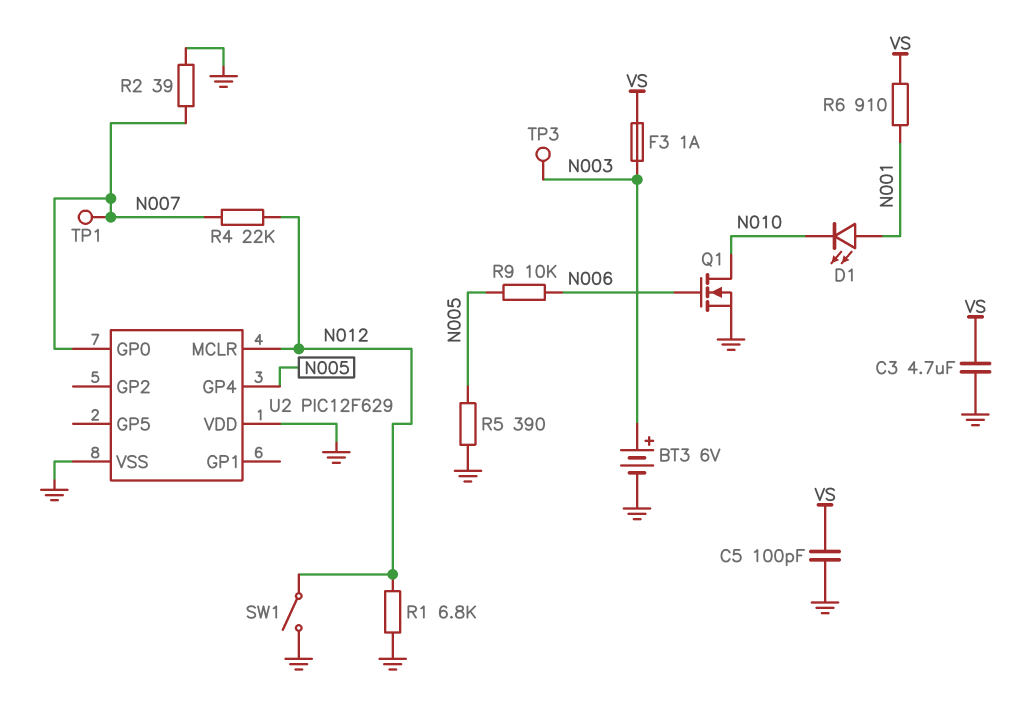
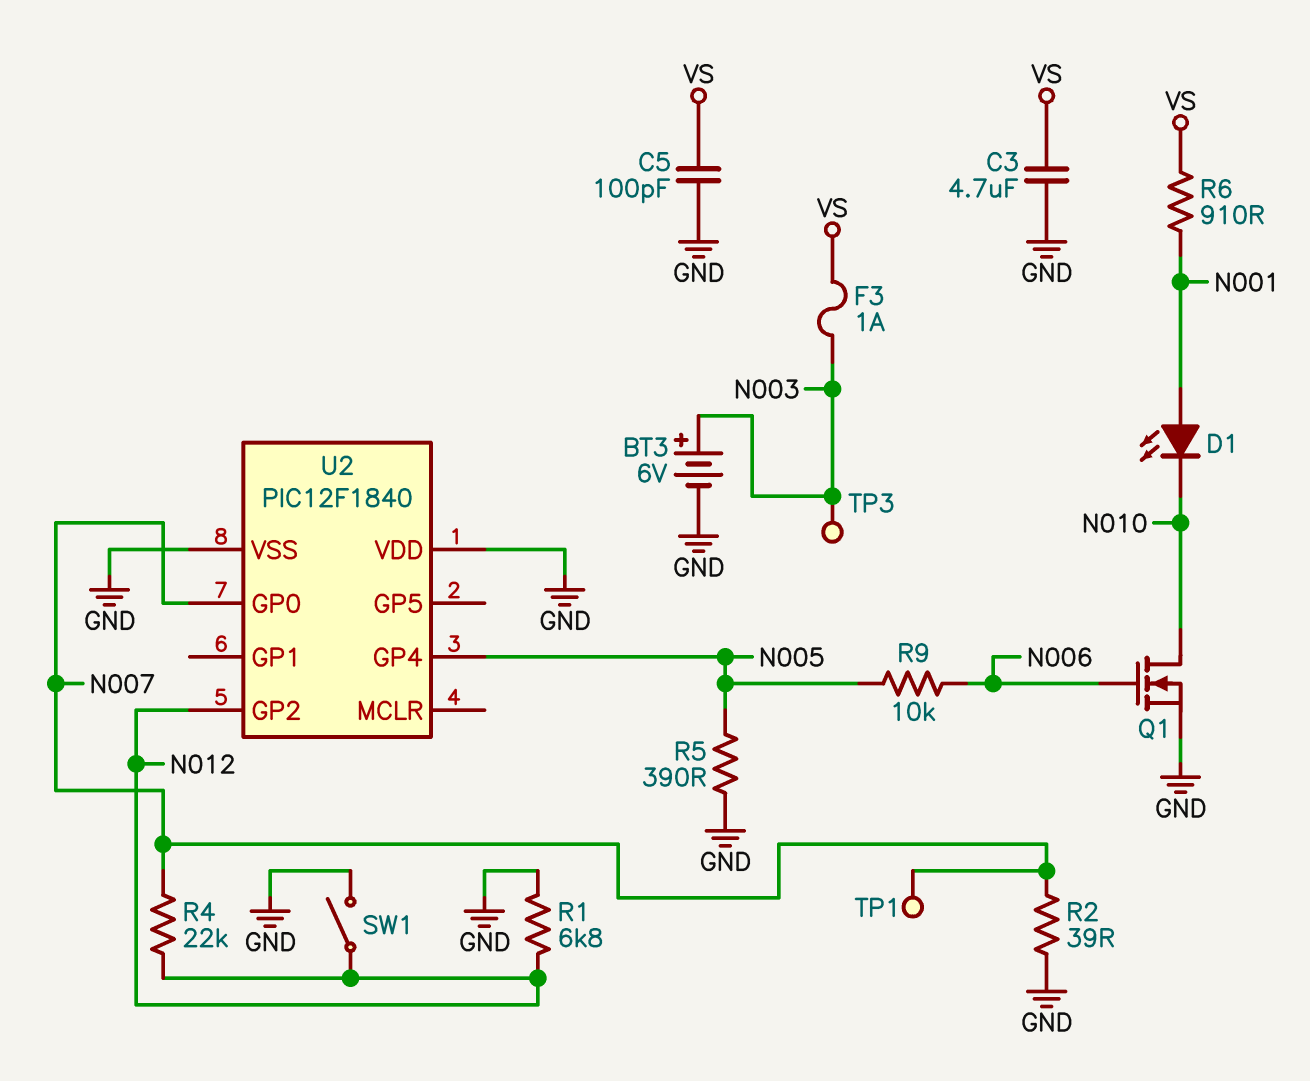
U2: PIC12F629 -> PIC12F1840
U2 pin GP2: none -> N012
U2 pin MCLR: N012 -> none

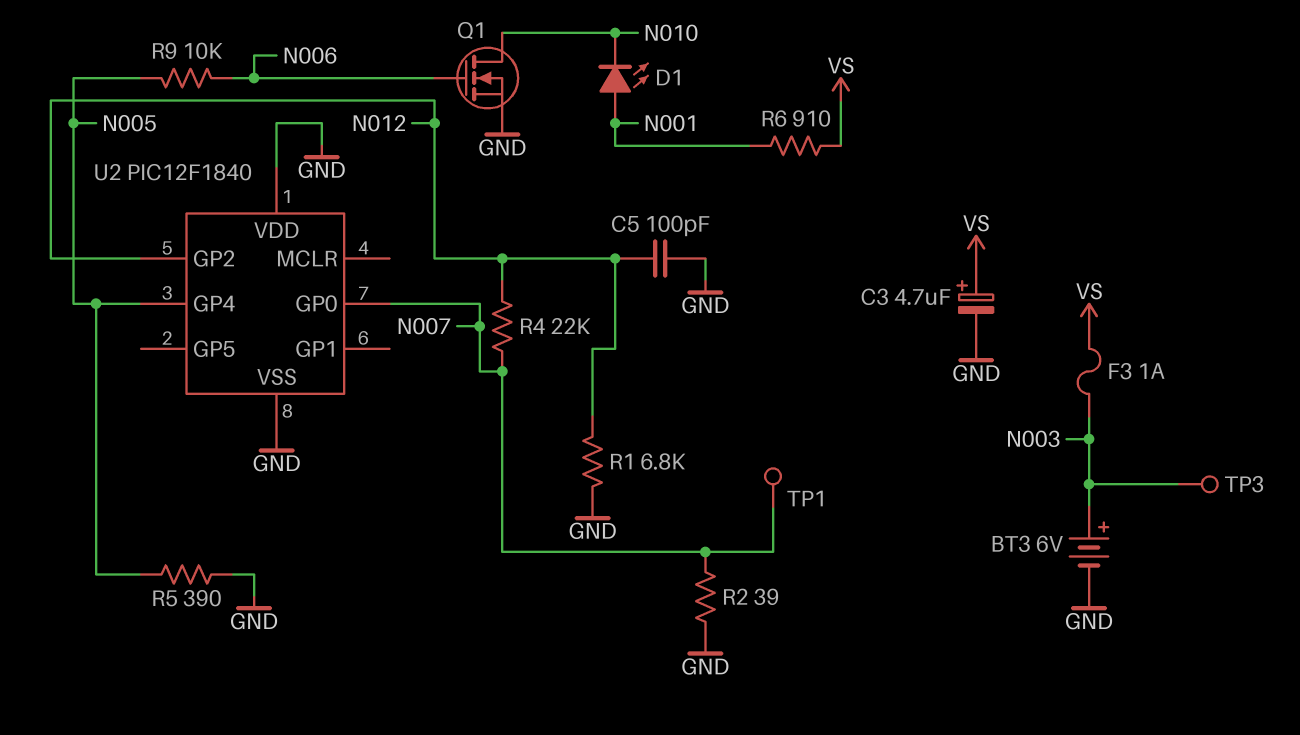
C3: 4.7uF (GND, VS) -> 4.7uF (plus VS, minus GND)
C5: 100pF (GND, VS) -> 100pF (GND, N012)
SW1: switch (GND, N012) -> none

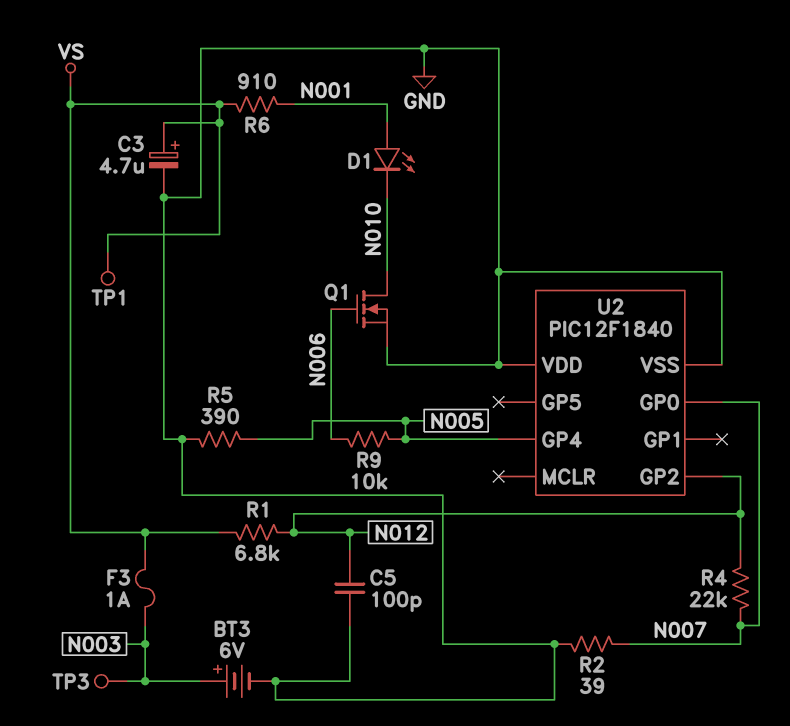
R1: 6.8k (GND, N012) -> 6.8k (N012, VS)
TP1: test point (N007) -> test point (VS)

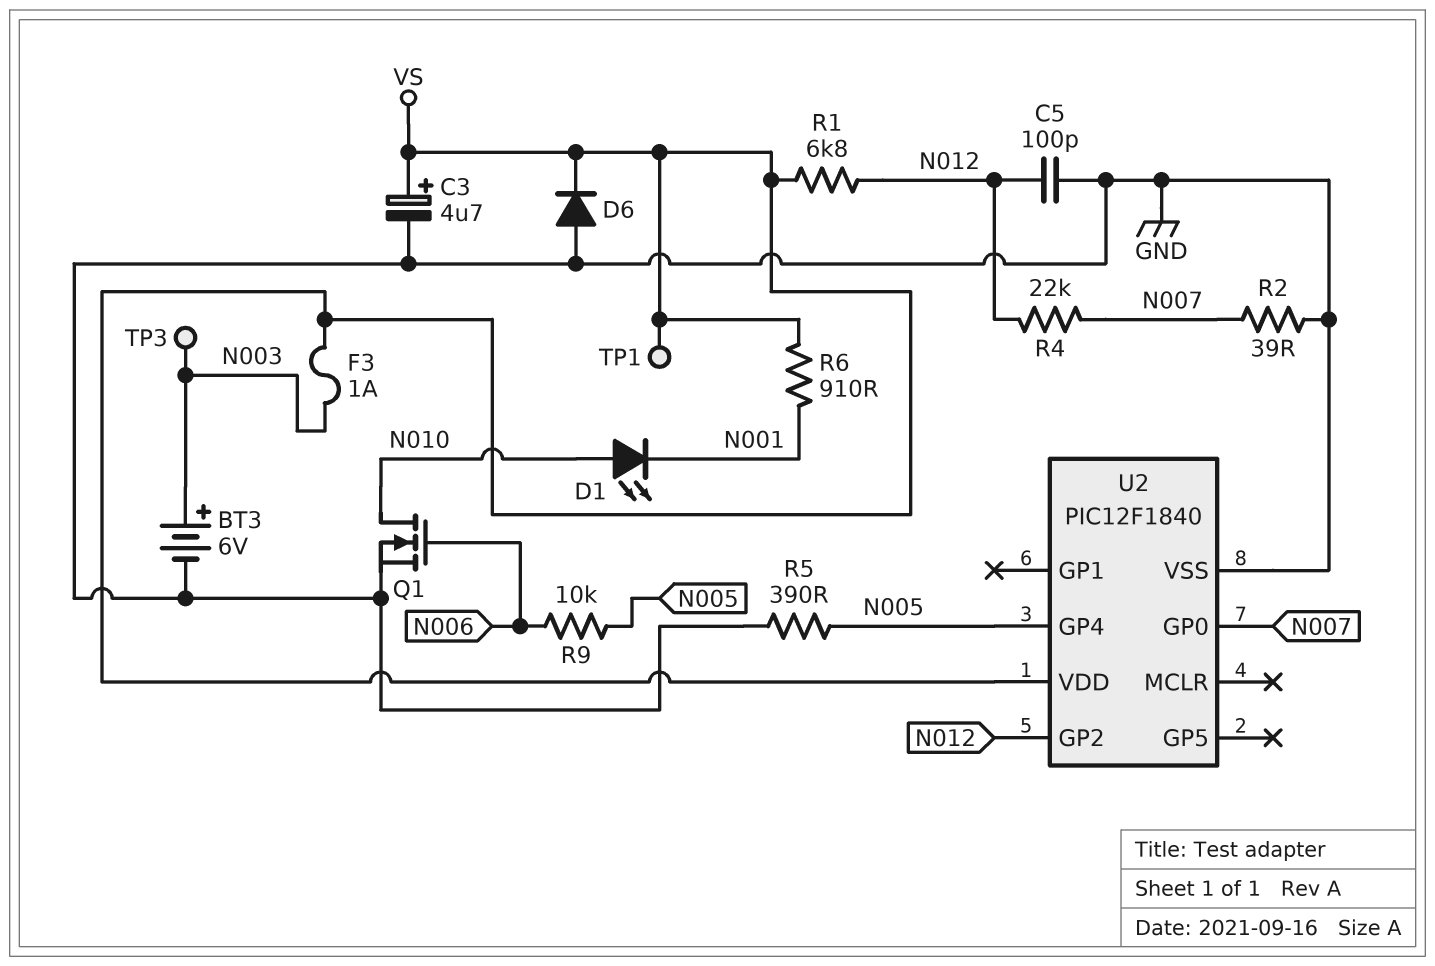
D1: LED (A N001, K N010) -> LED (A N010, K N001)
D6: none -> diode (A GND, K VS)
U2 pin VDD: GND -> VS

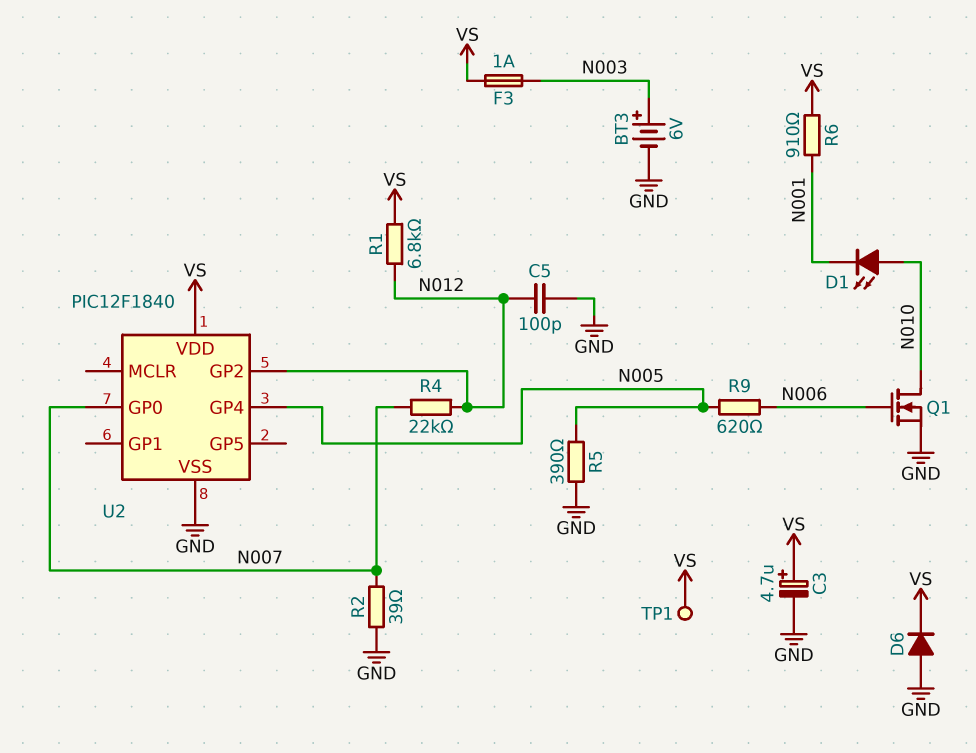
R9: 10k (N005, N006) -> 620 (N005, N006)
TP3: test point (N003) -> none

